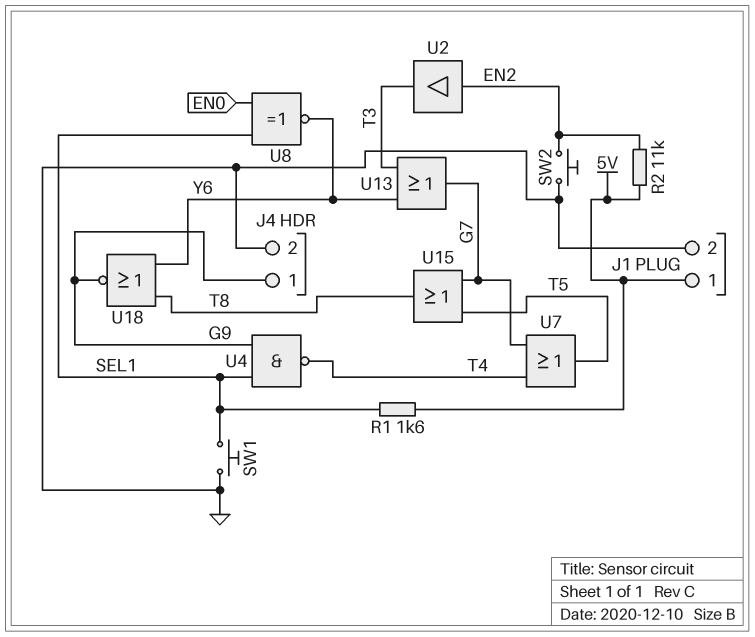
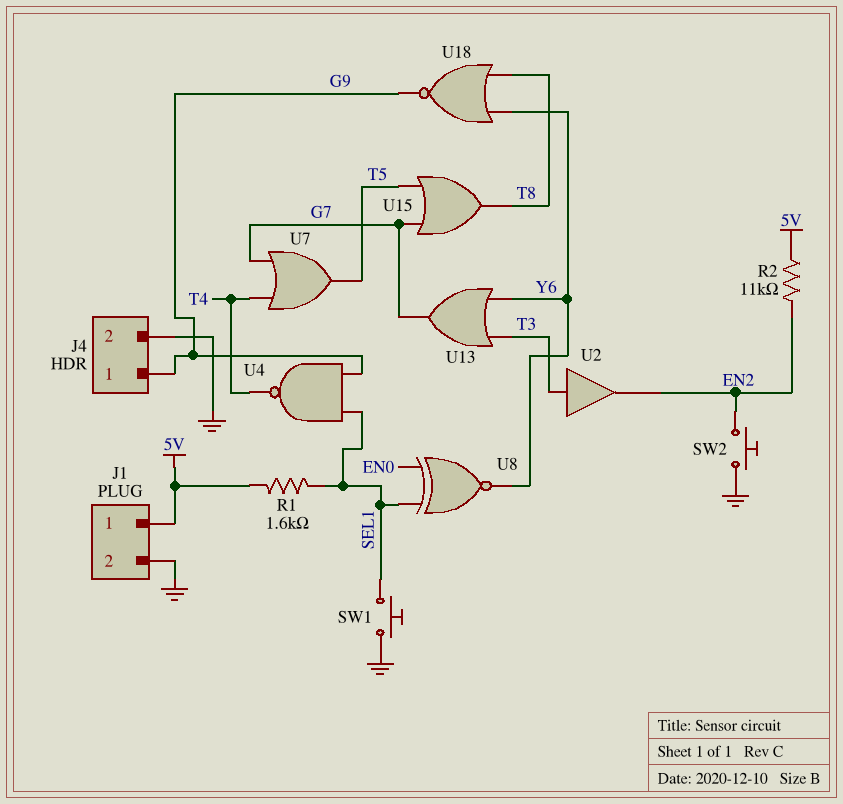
U2: buffer (in EN2, out T3) -> buffer (in T3, out EN2)

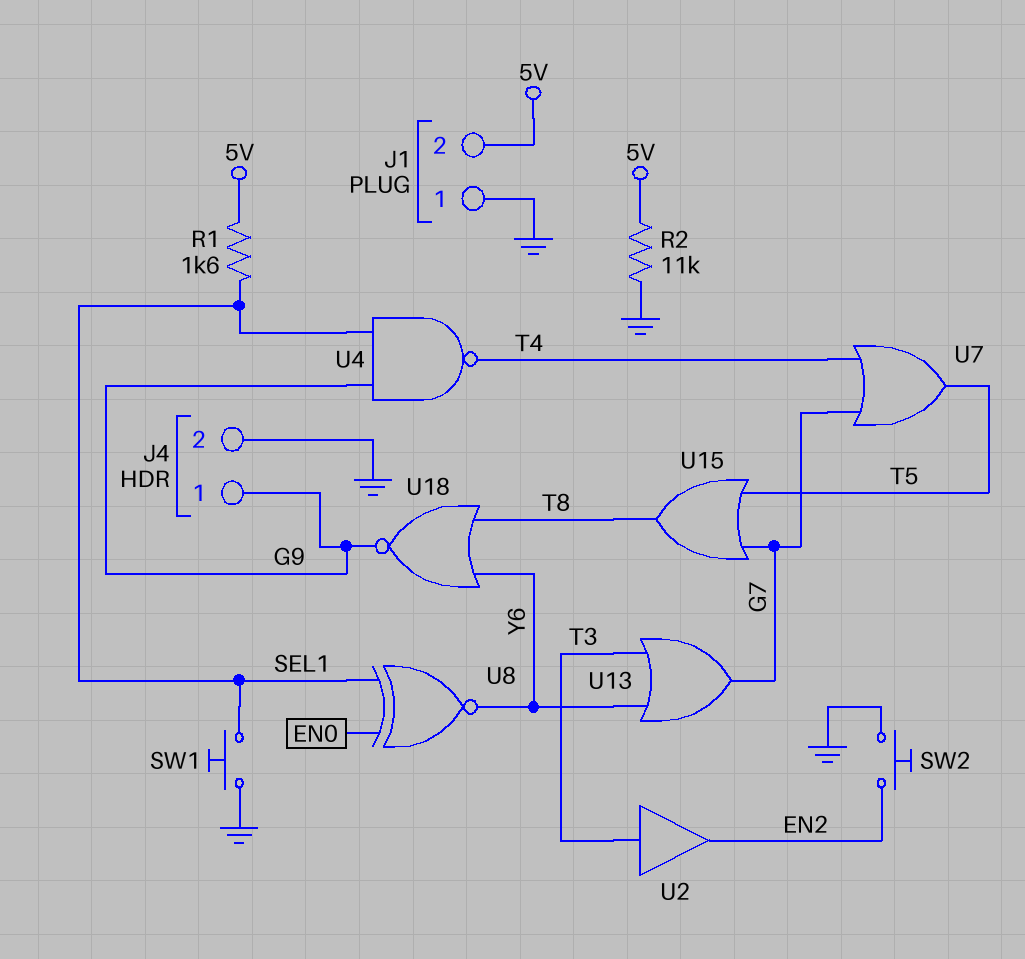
J1 pin 1: 5V -> GND
J1 pin 2: GND -> 5V
R2: 11k (5V, EN2) -> 11k (5V, GND)

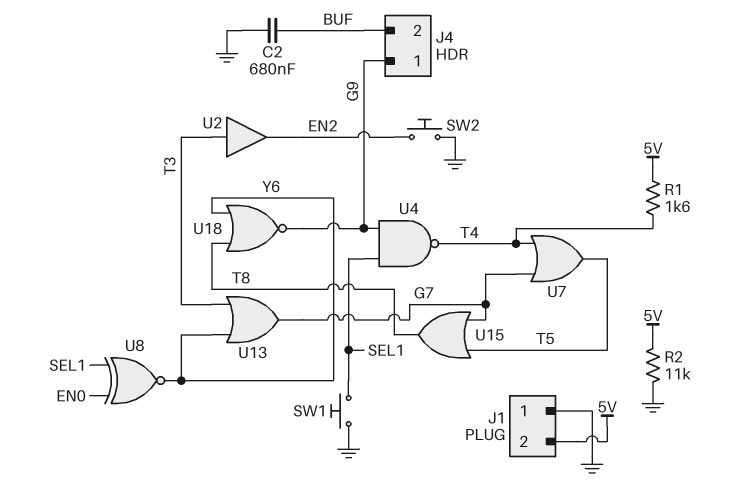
C2: none -> 680nF (BUF, GND)
J4 pin 2: GND -> BUF
R1: 1.6k (5V, SEL1) -> 1.6k (5V, T4)

